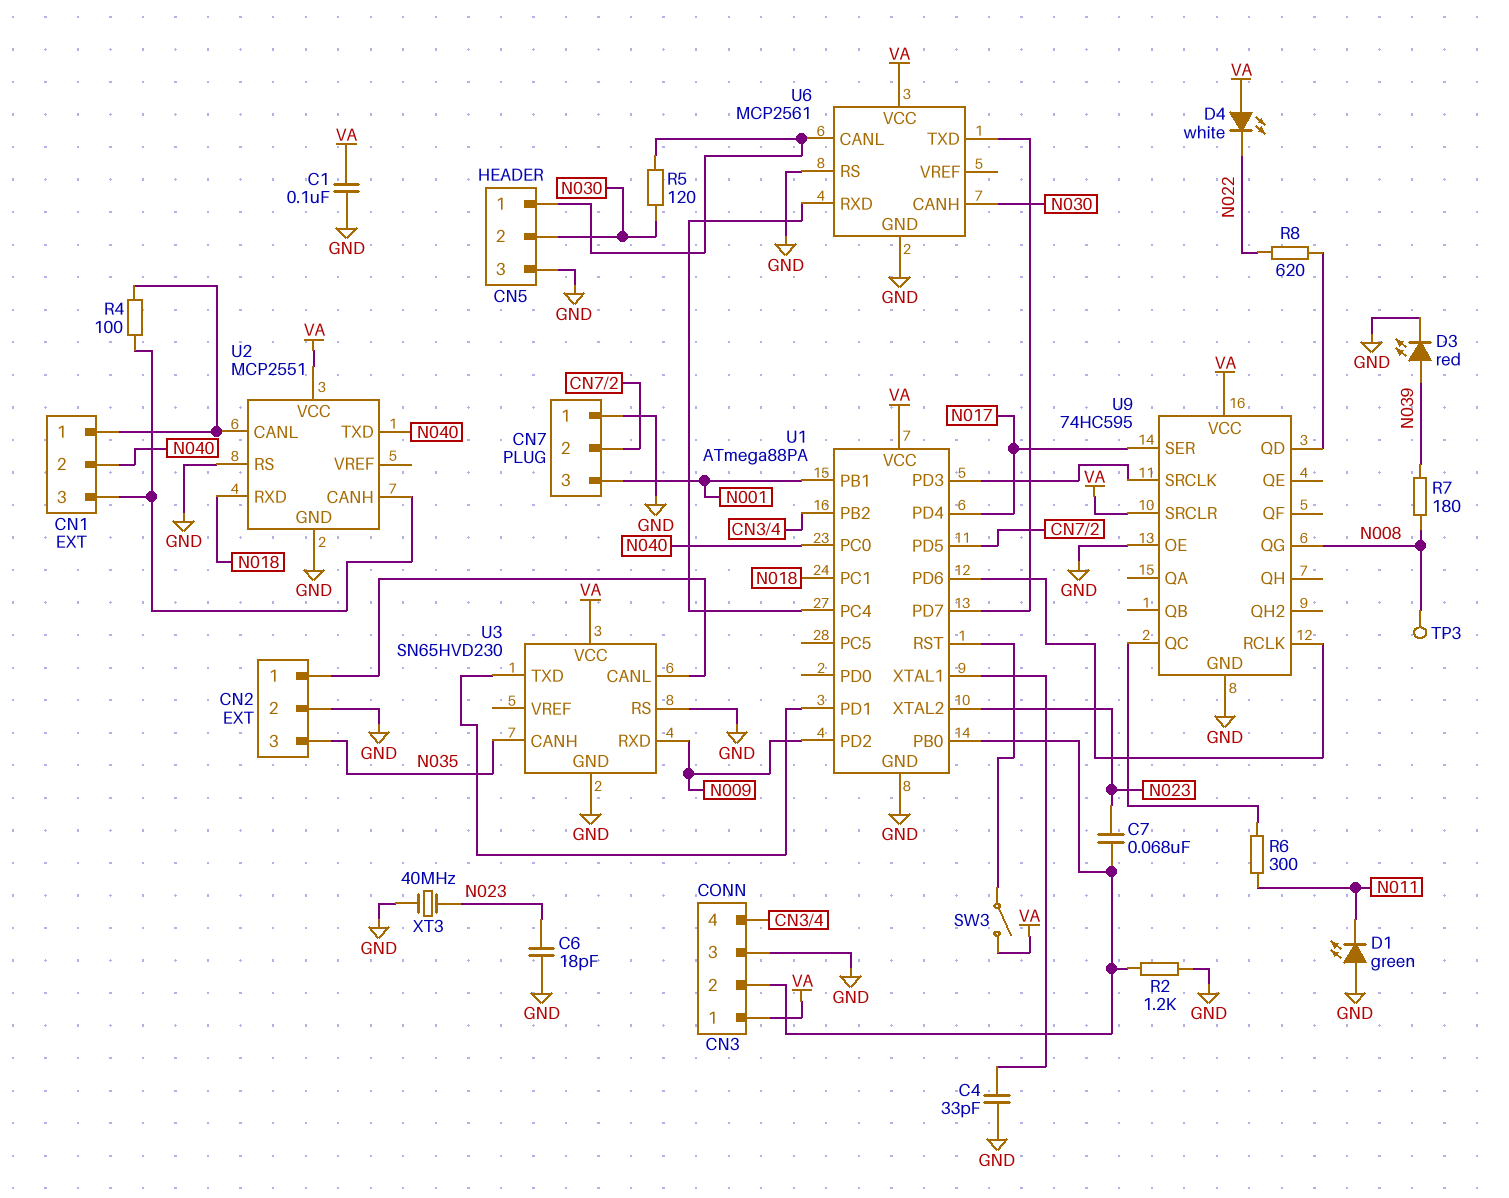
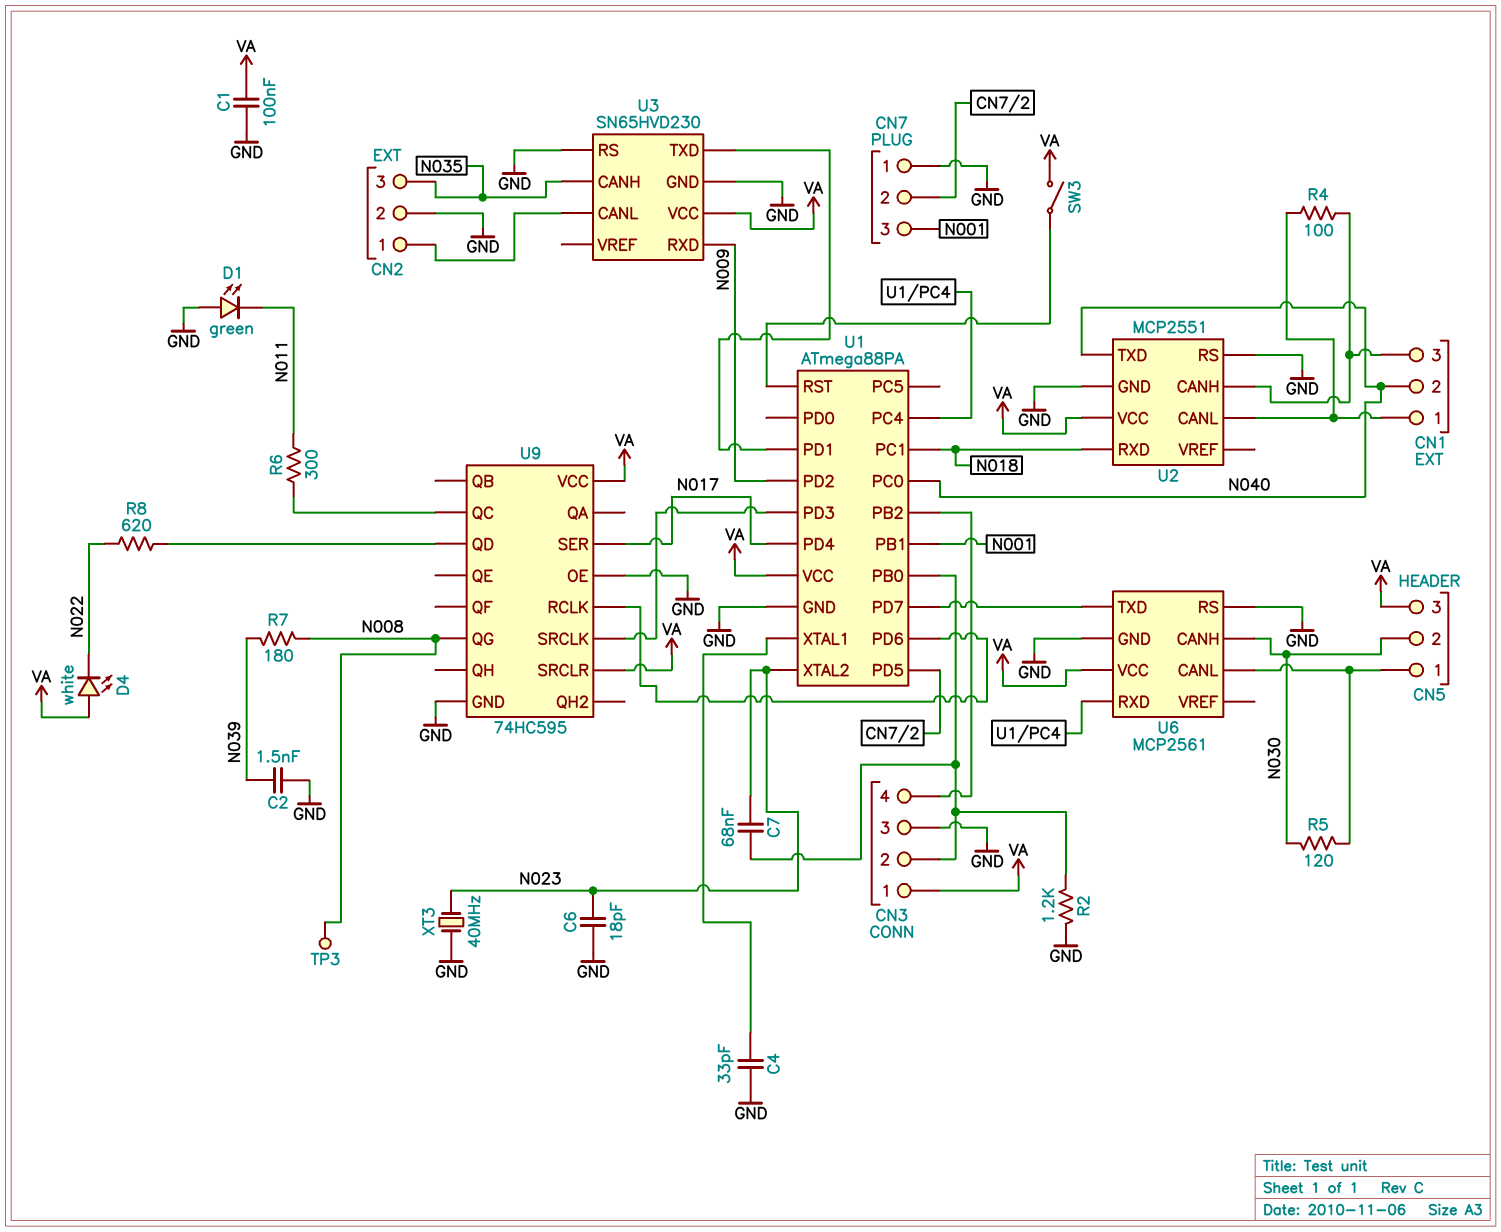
C2: none -> 1.5nF (GND, N039)
CN5 pin 3: GND -> VA
D3: LED red (A N039, K GND) -> none

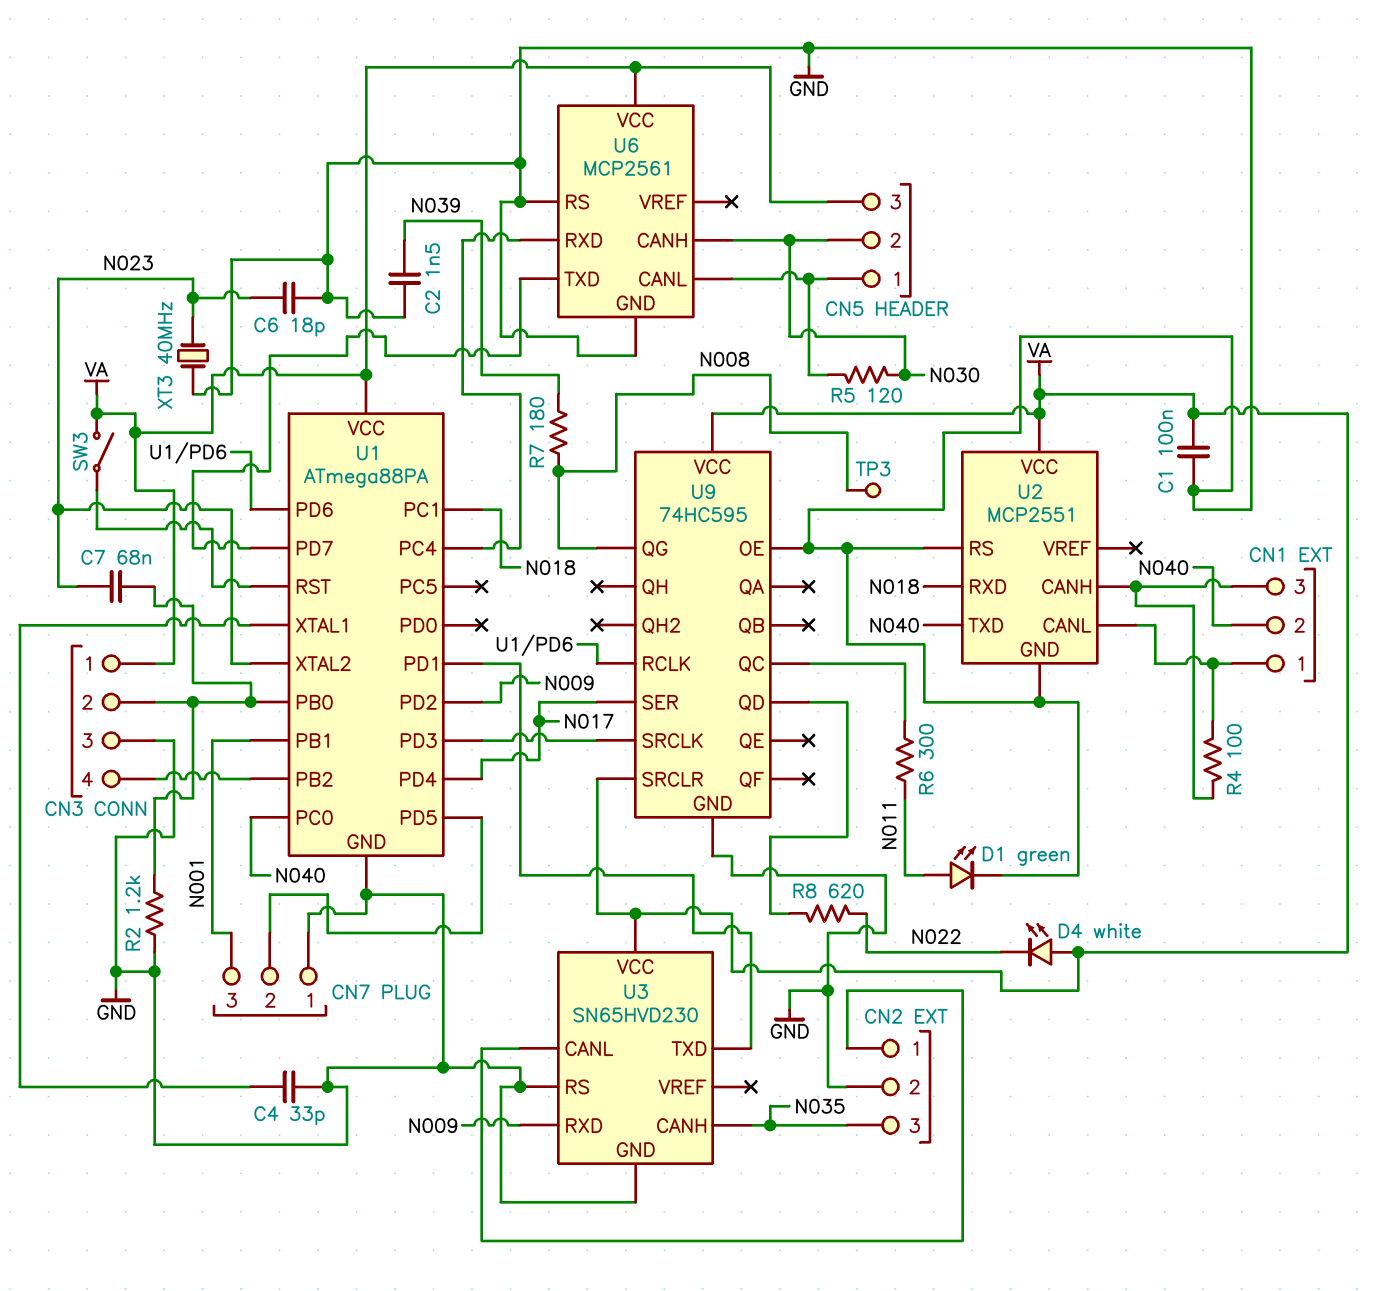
D1: LED green (A GND, K N011) -> LED green (A N011, K GND)

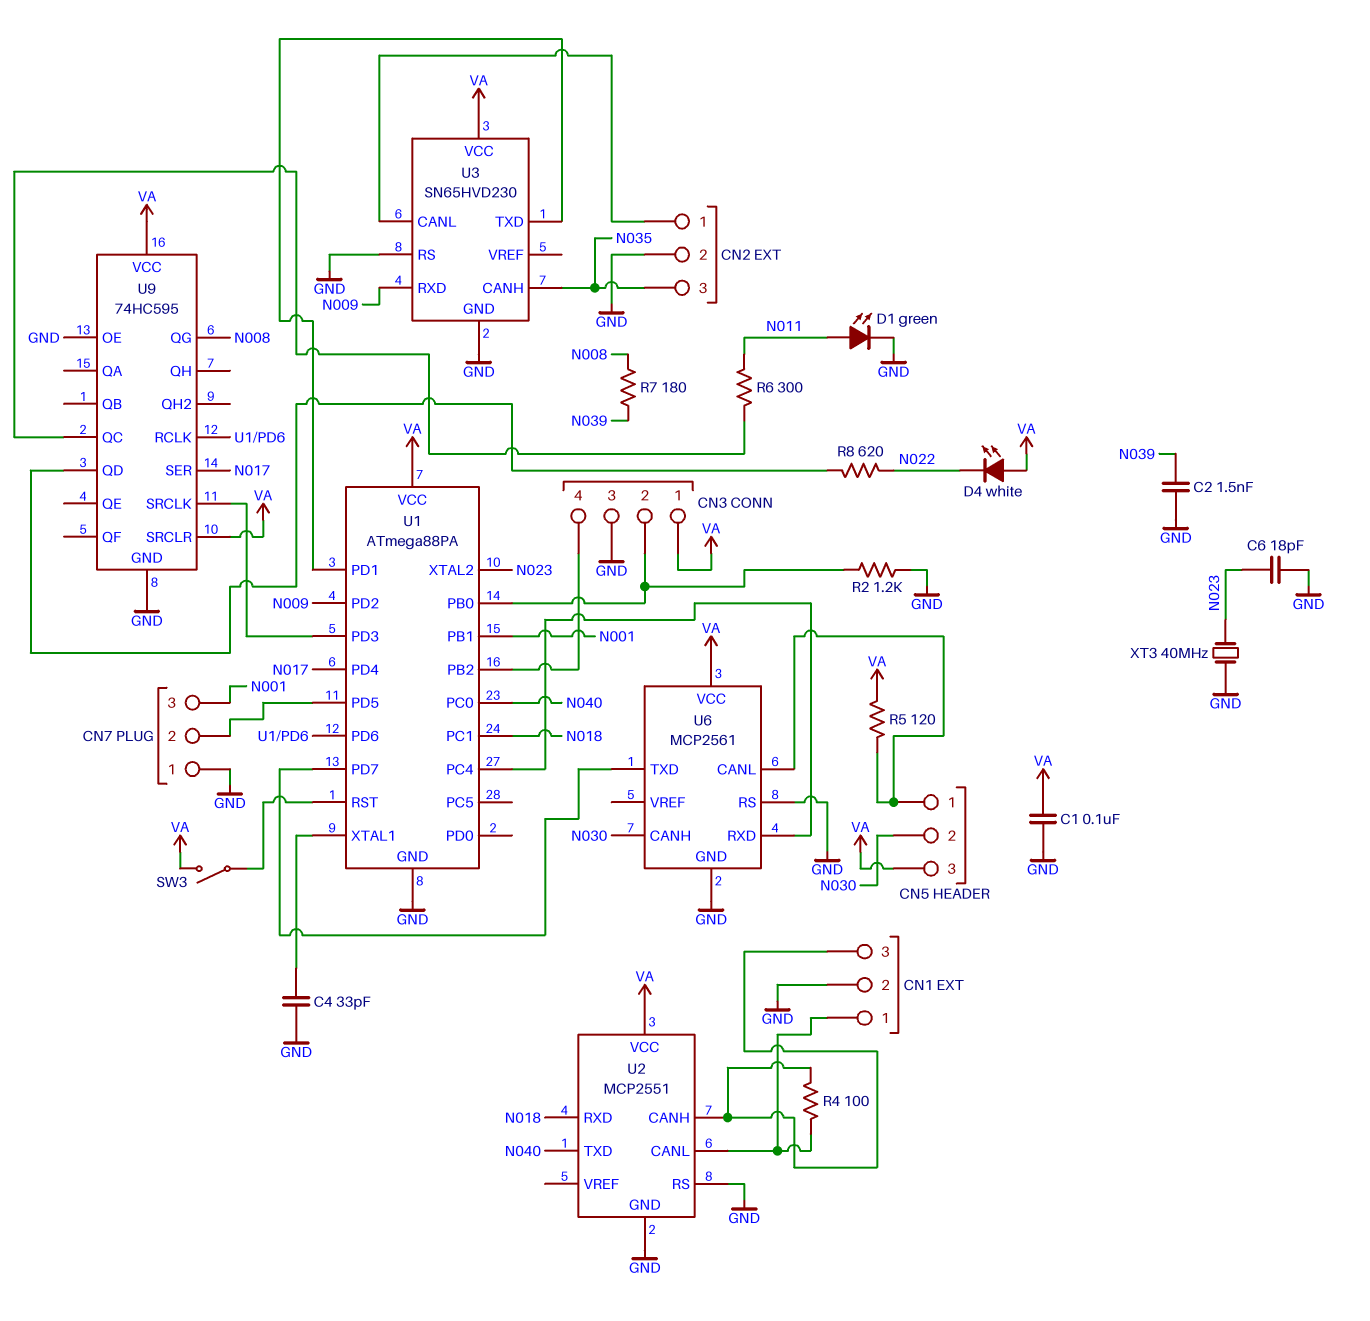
C7: 68nF (CN3/2, N023) -> none
CN1 pin 2: N040 -> GND
R5: 120 (CN5/1, N030) -> 120 (CN5/1, VA)
TP3: test point (N008) -> none

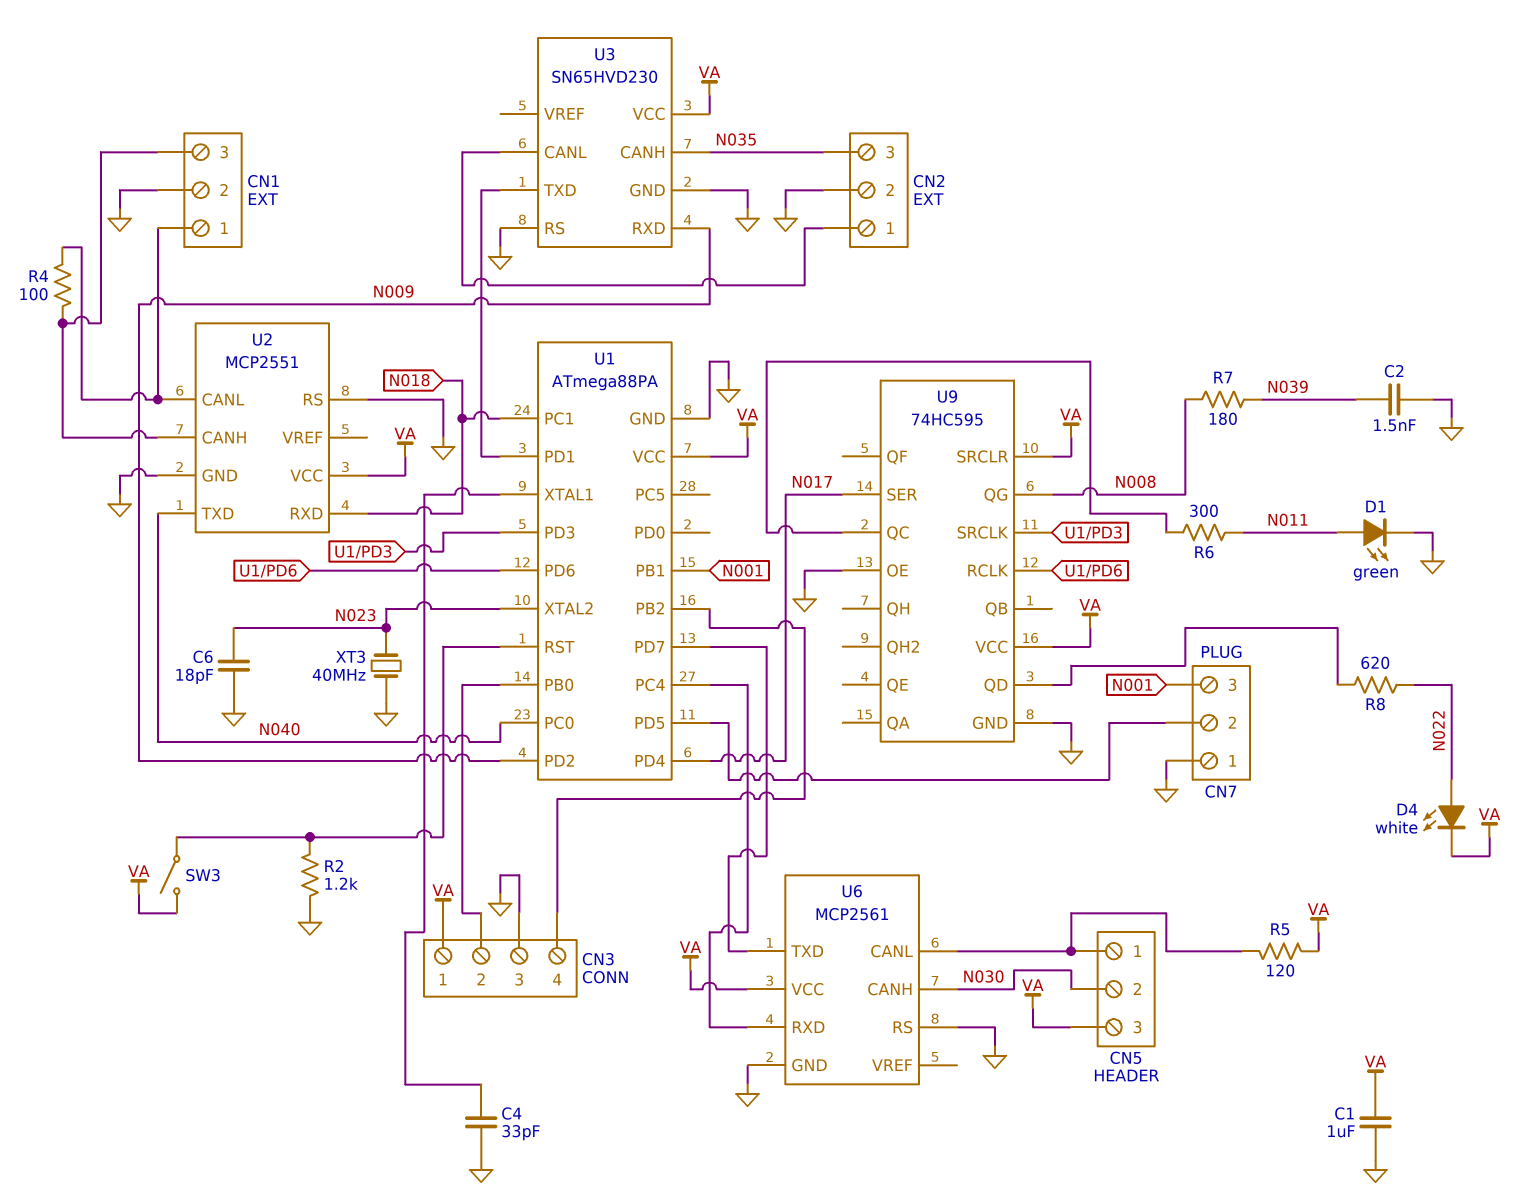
C1: 100nF (GND, VA) -> 1uF (GND, VA)
D4: LED white (A VA, K N022) -> LED white (A N022, K VA)
R2: 1.2k (CN3/2, GND) -> 1.2k (GND, U1/RST)

